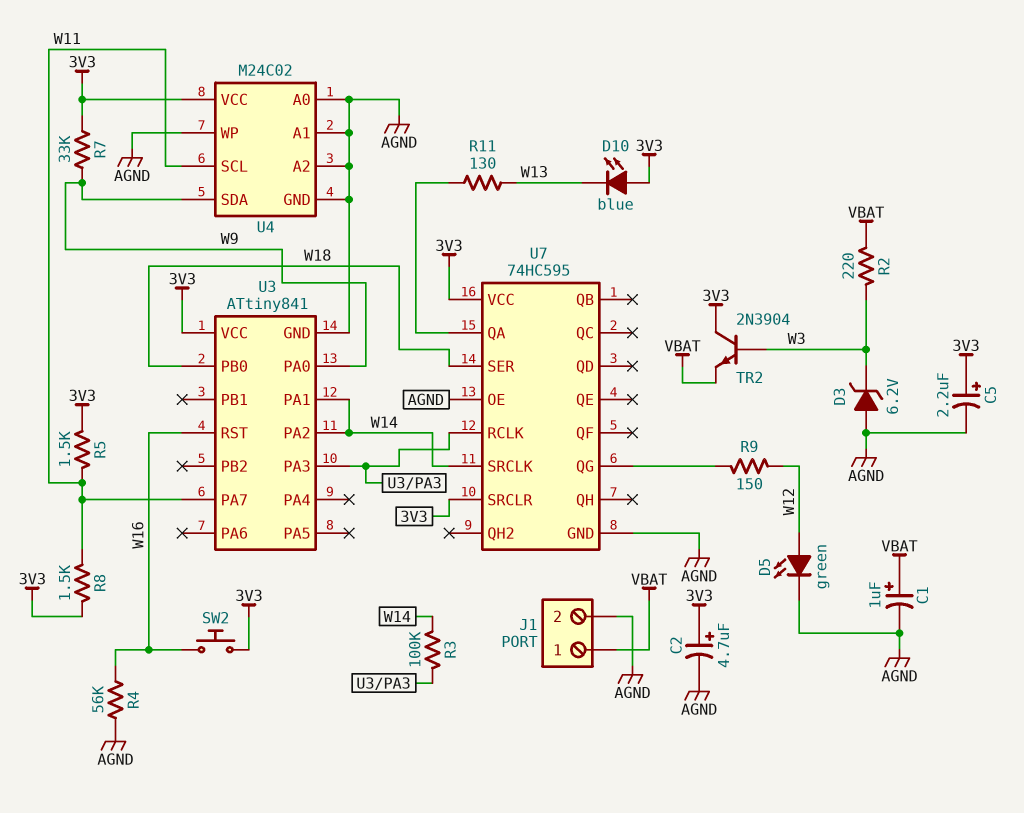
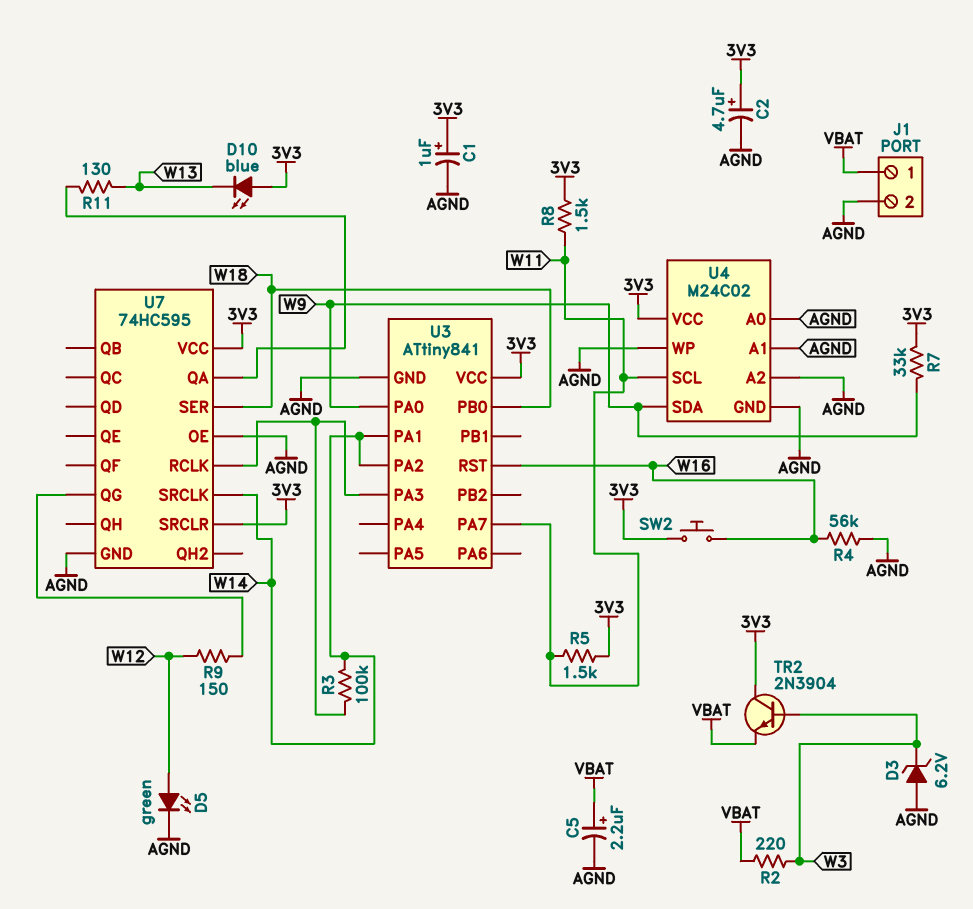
C1: 1uF (plus VBAT, minus AGND) -> 1uF (plus 3V3, minus AGND)
C5: 2.2uF (plus 3V3, minus AGND) -> 2.2uF (plus VBAT, minus AGND)

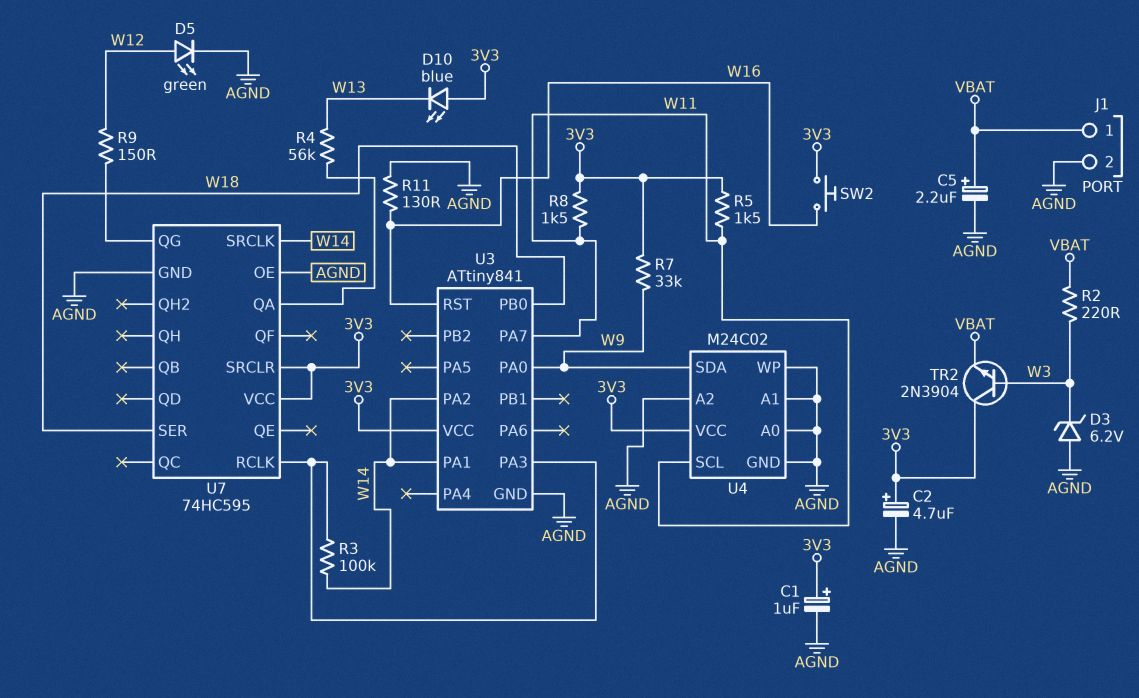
R4: 56k (AGND, W16) -> 56k (U7/QA, W13)
R11: 130 (U7/QA, W13) -> 130 (AGND, W16)

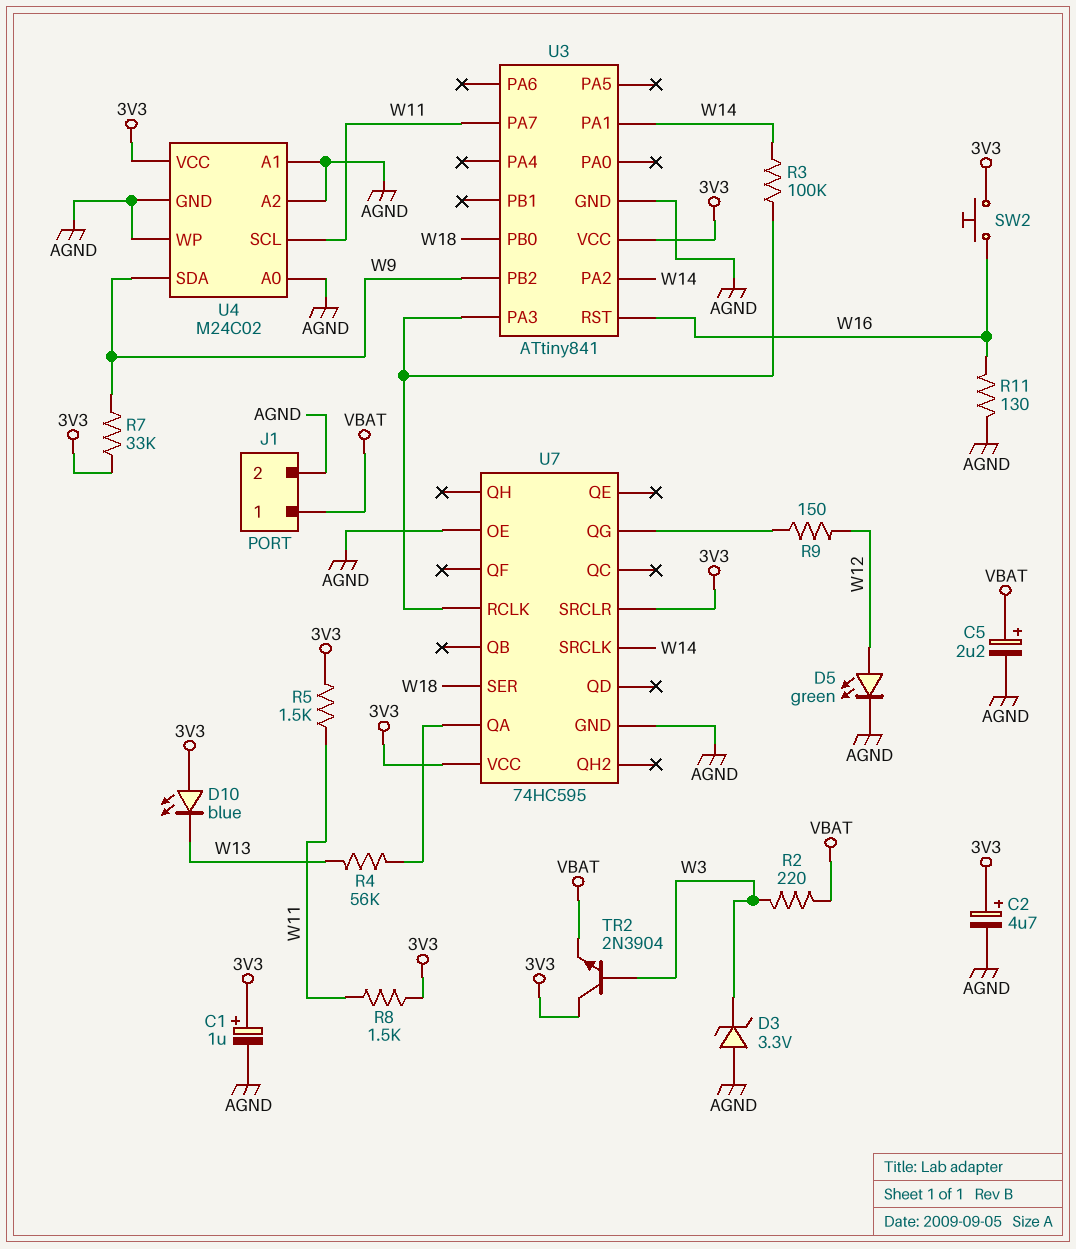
D3: zener 6.2V (A AGND, K W3) -> zener 3.3V (A AGND, K W3)
U3 pin PA0: W9 -> none
U3 pin PB2: none -> W9

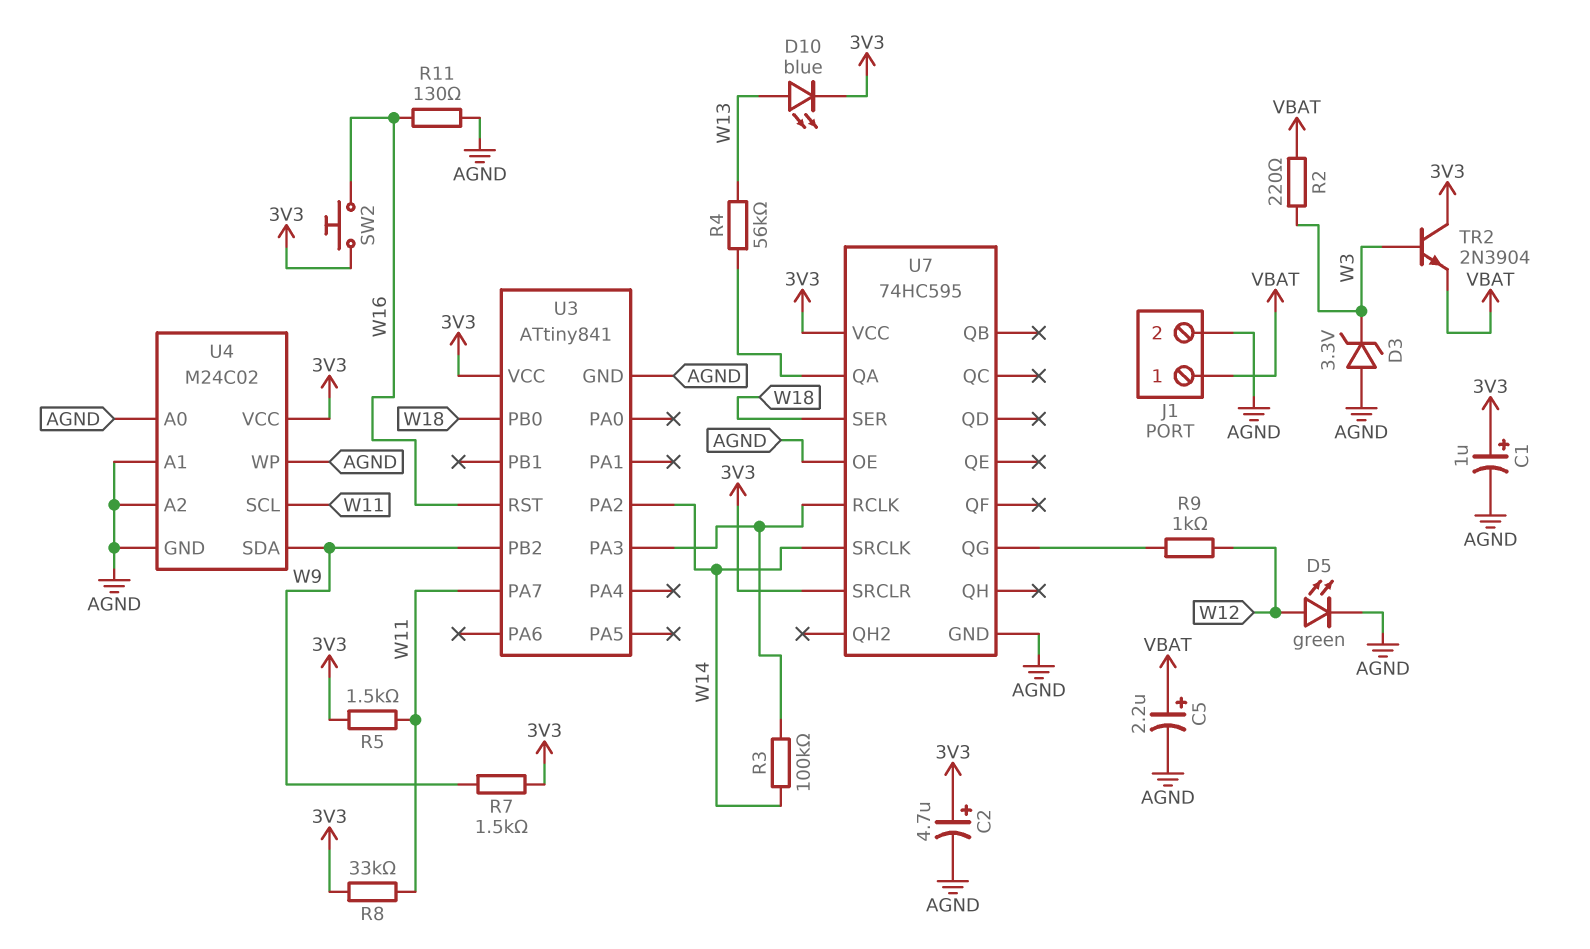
D10: LED blue (A 3V3, K W13) -> LED blue (A W13, K 3V3)
R7: 33k (3V3, W9) -> 1.5k (3V3, W9)
R8: 1.5k (3V3, W11) -> 33k (3V3, W11)
R9: 150 (U7/QG, W12) -> 1k (U7/QG, W12)
U3 pin PA1: W14 -> none

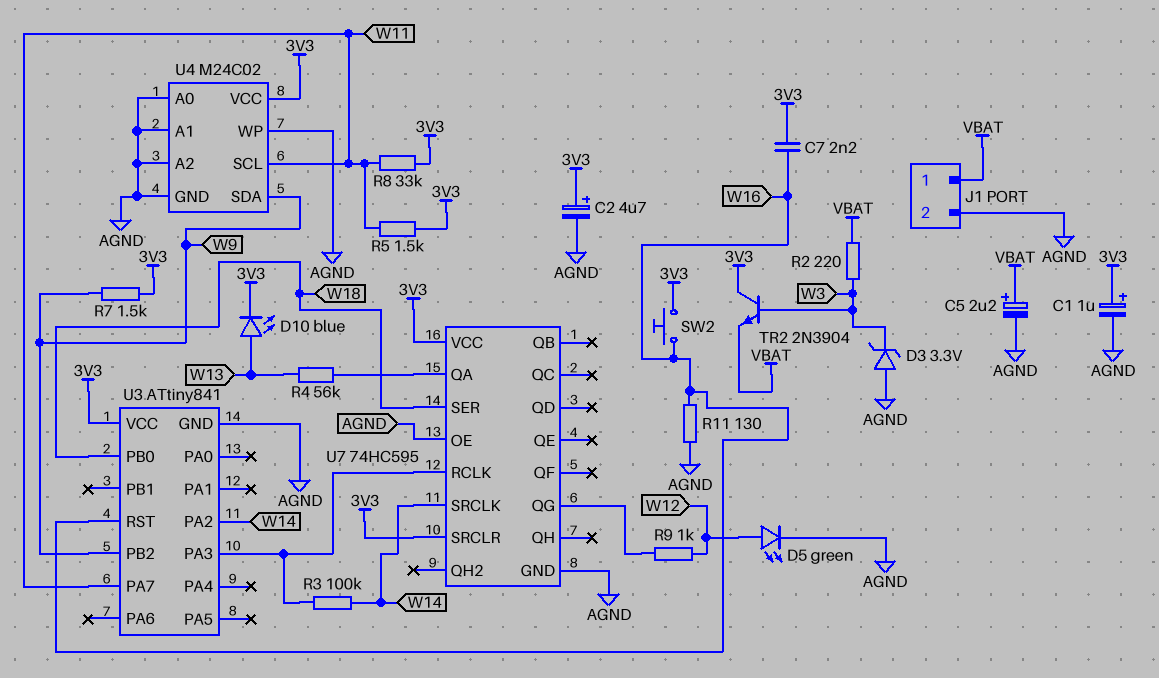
C7: none -> 2.2nF (3V3, W16)

